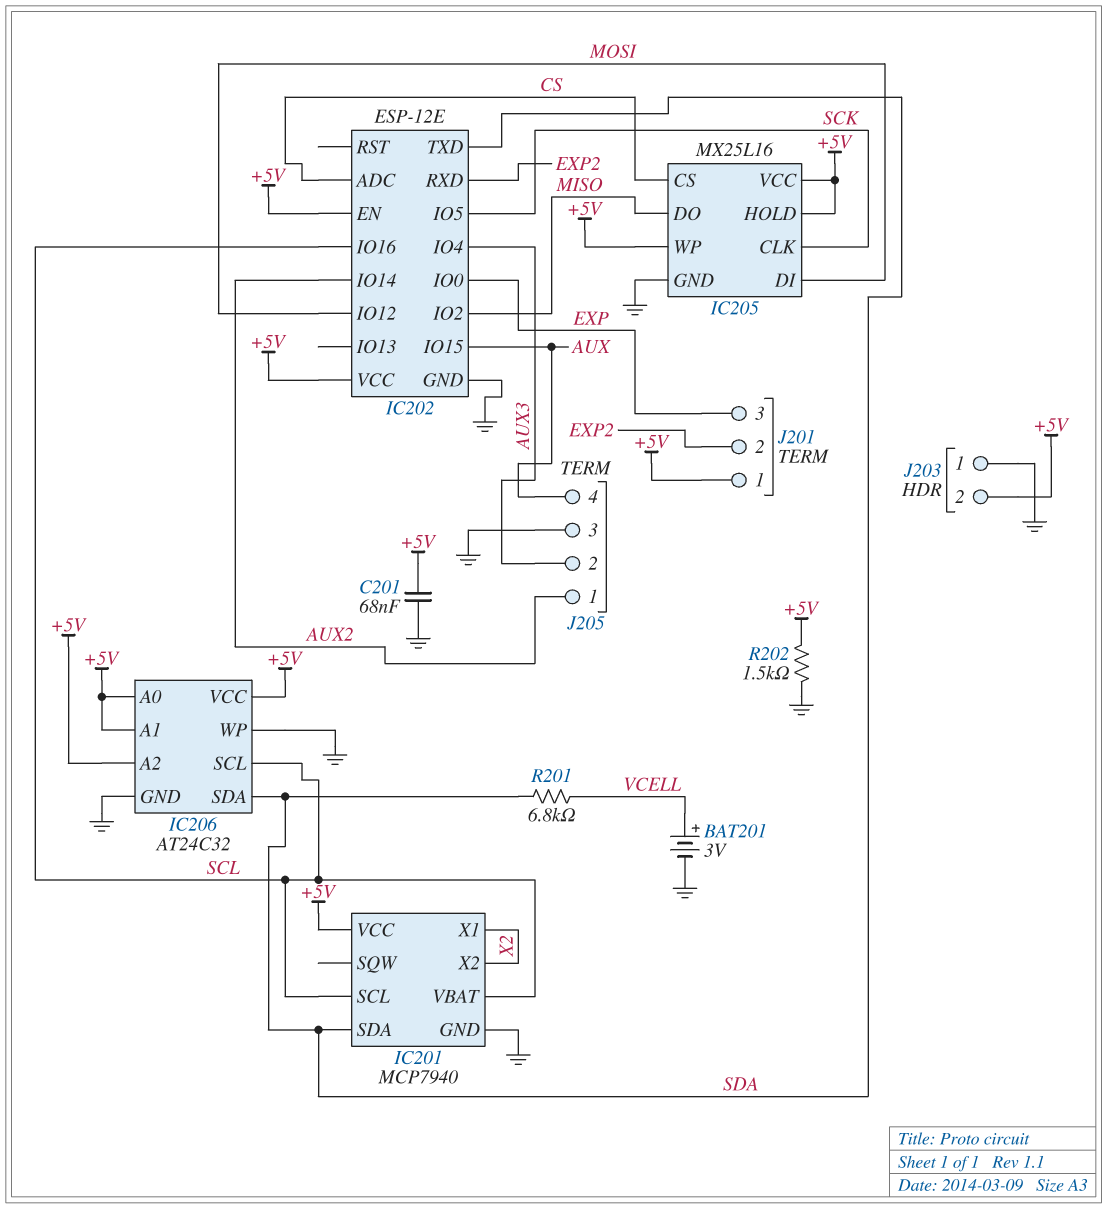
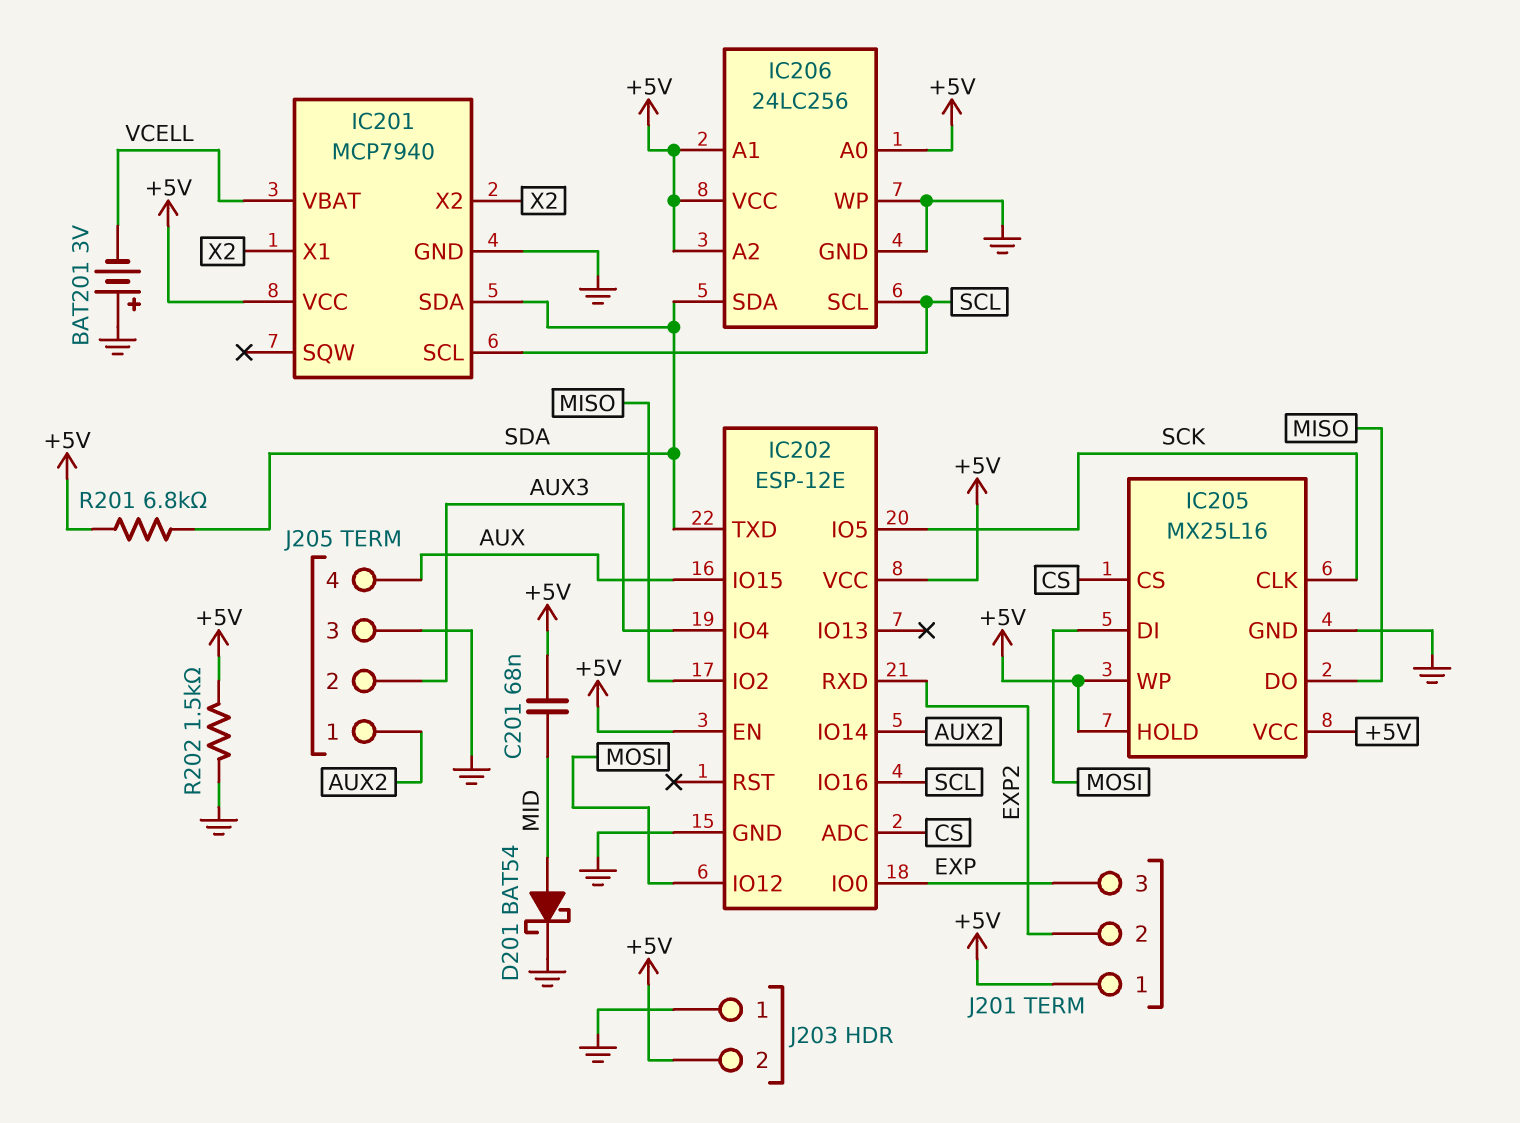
BAT201: 3V (plus VCELL, minus GND) -> 3V (plus GND, minus VCELL)
C201: 68nF (+5V, GND) -> 68nF (+5V, MID)
D201: none -> schottky BAT54 (A MID, K GND)
IC201 pin VBAT: SCL -> VCELL
IC206: AT24C32 -> 24LC256
R201: 6.8k (SDA, VCELL) -> 6.8k (+5V, SDA)

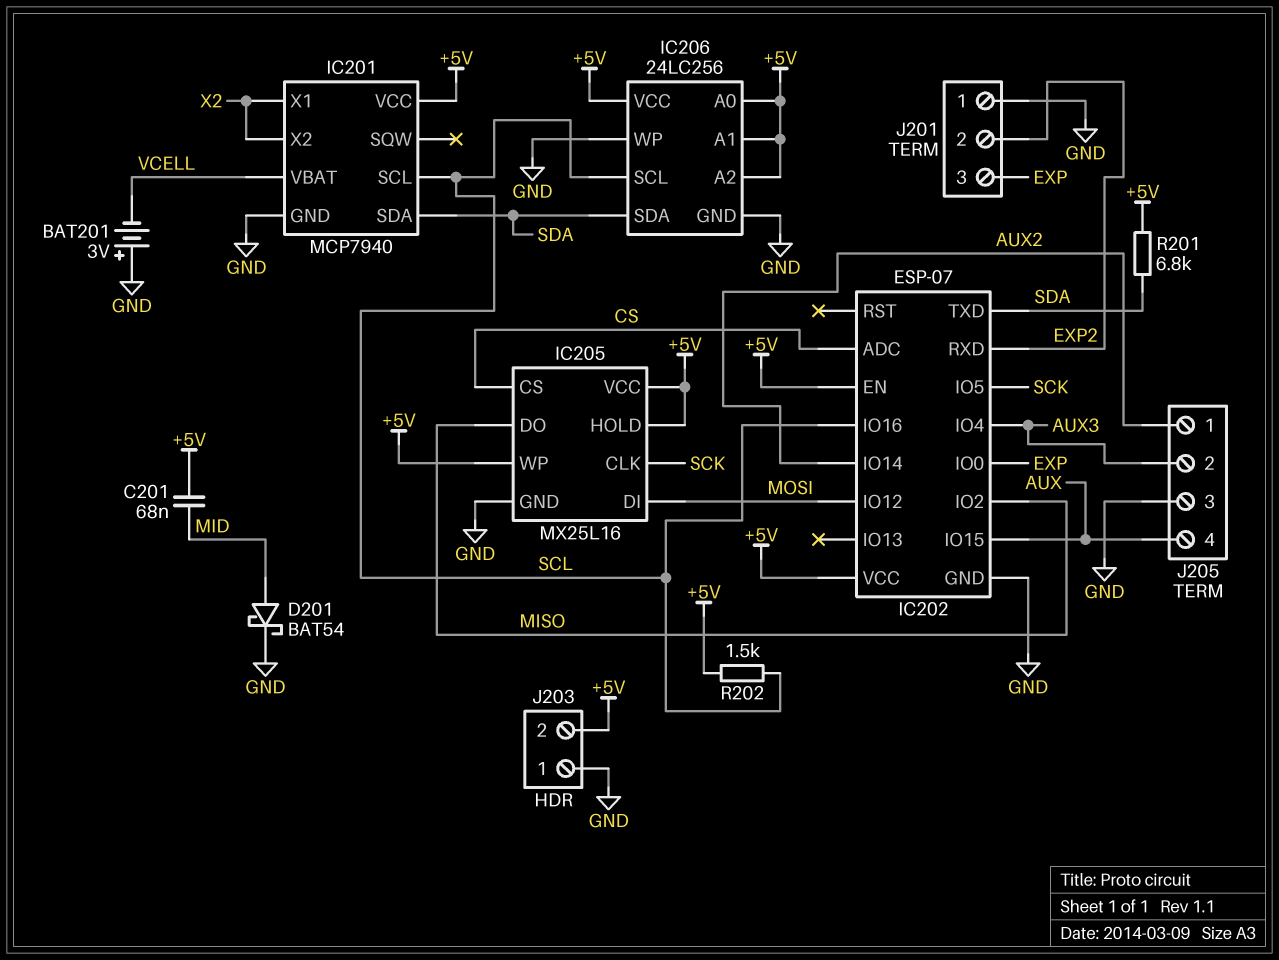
IC202: ESP-12E -> ESP-07
J201 pin 1: +5V -> GND
R202: 1.5k (+5V, GND) -> 1.5k (+5V, SCL)

